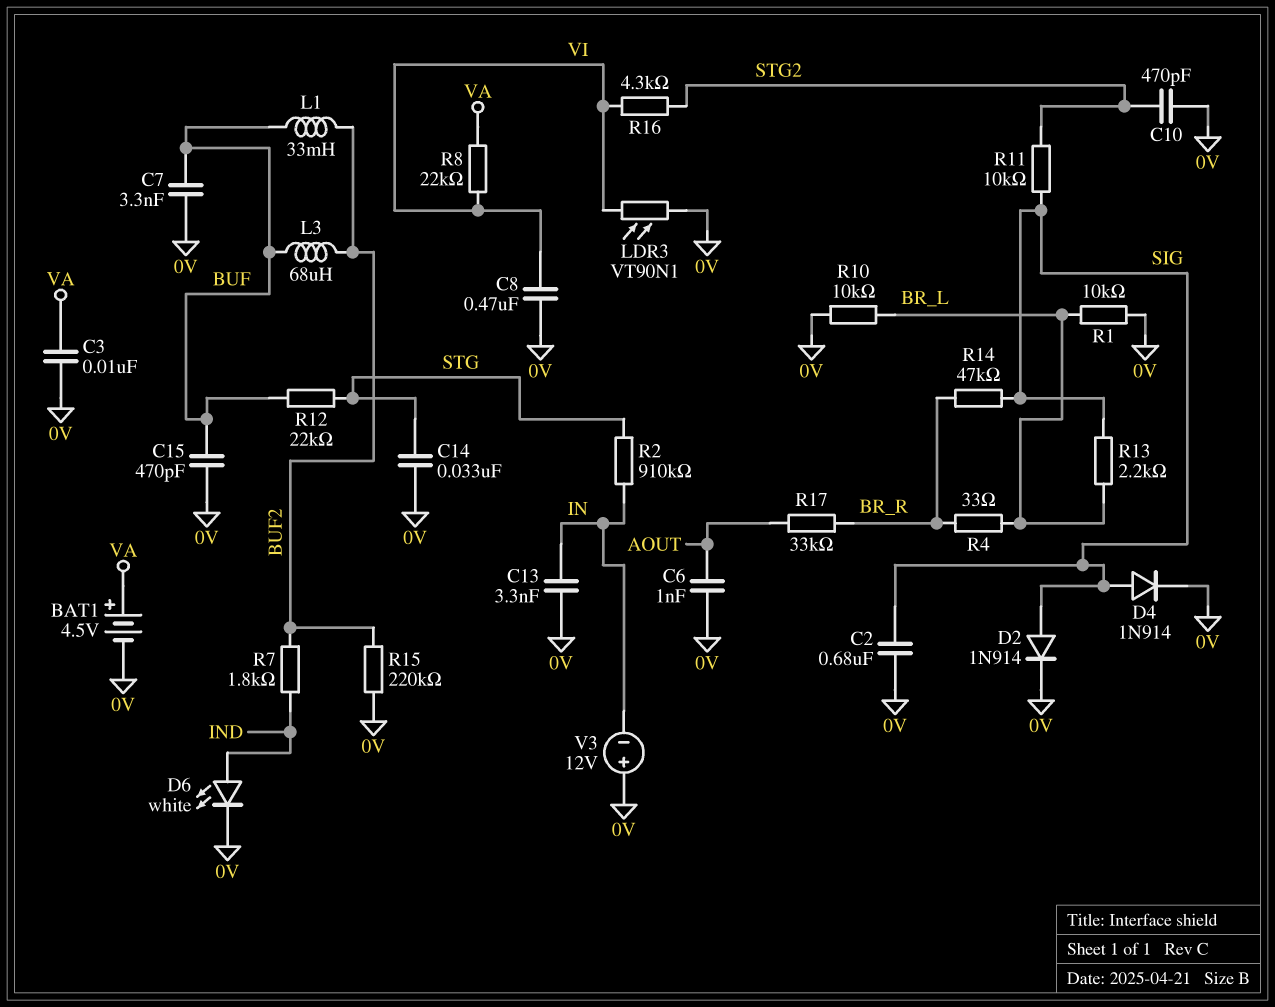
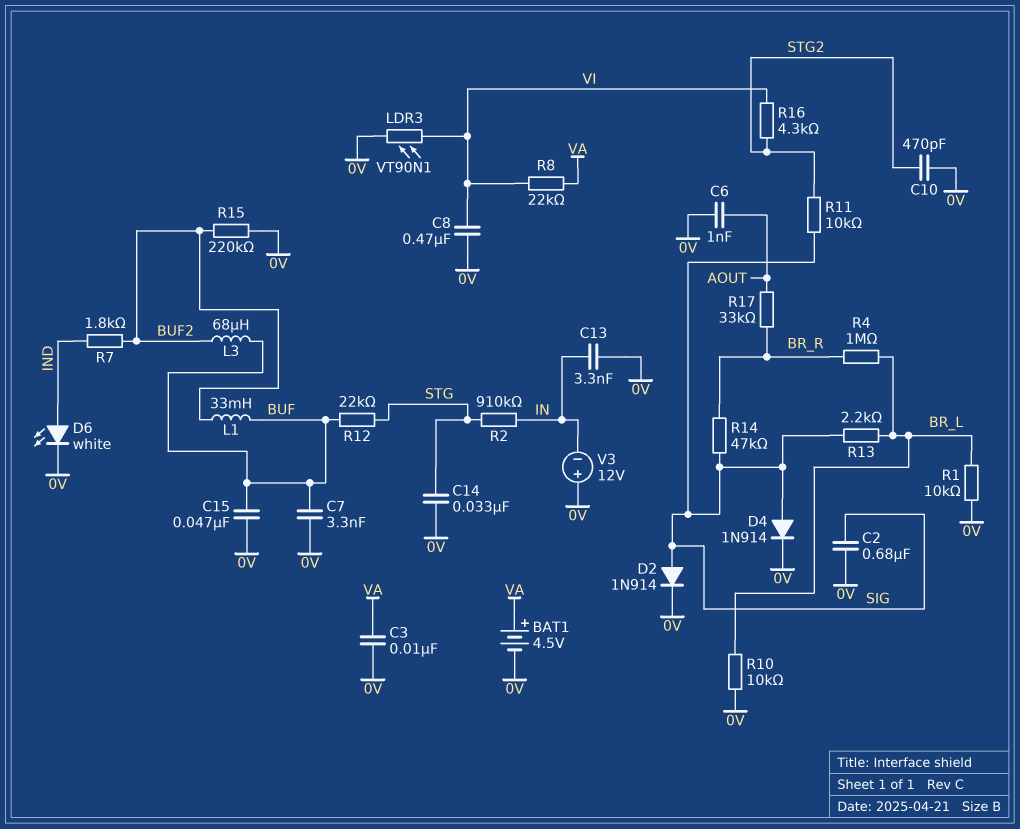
C15: 470pF (0V, BUF) -> 47nF (0V, BUF)
R4: 33 (BR_L, BR_R) -> 1M (BR_L, BR_R)

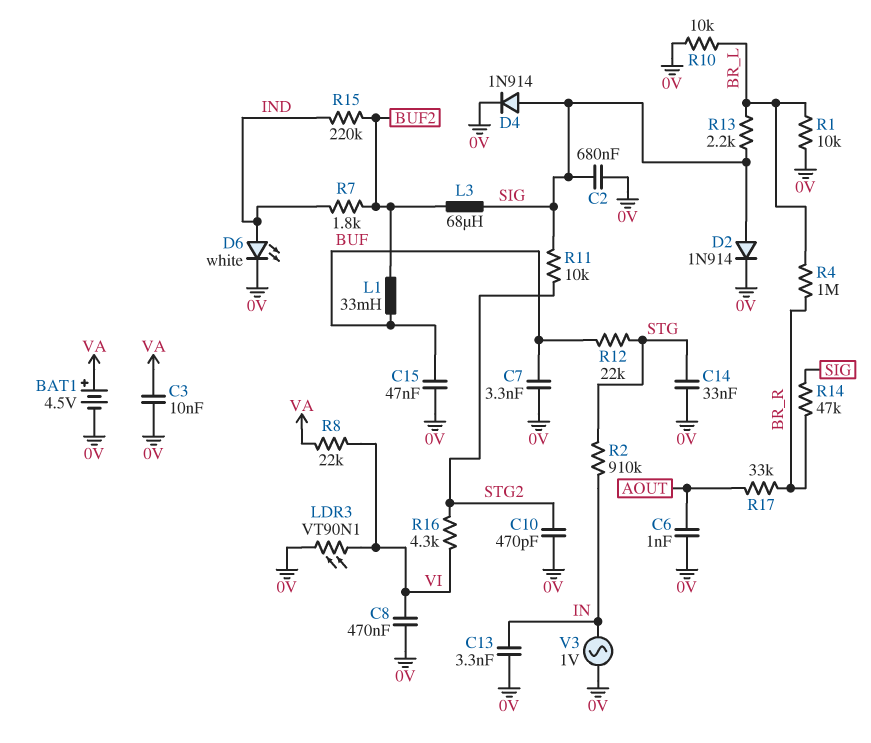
L3: 68uH (BUF, BUF2) -> 68uH (BUF2, SIG)
R15: 220k (0V, BUF2) -> 220k (BUF2, IND)
V3: 12V (plus 0V, minus IN) -> AC 1V (0V, IN)

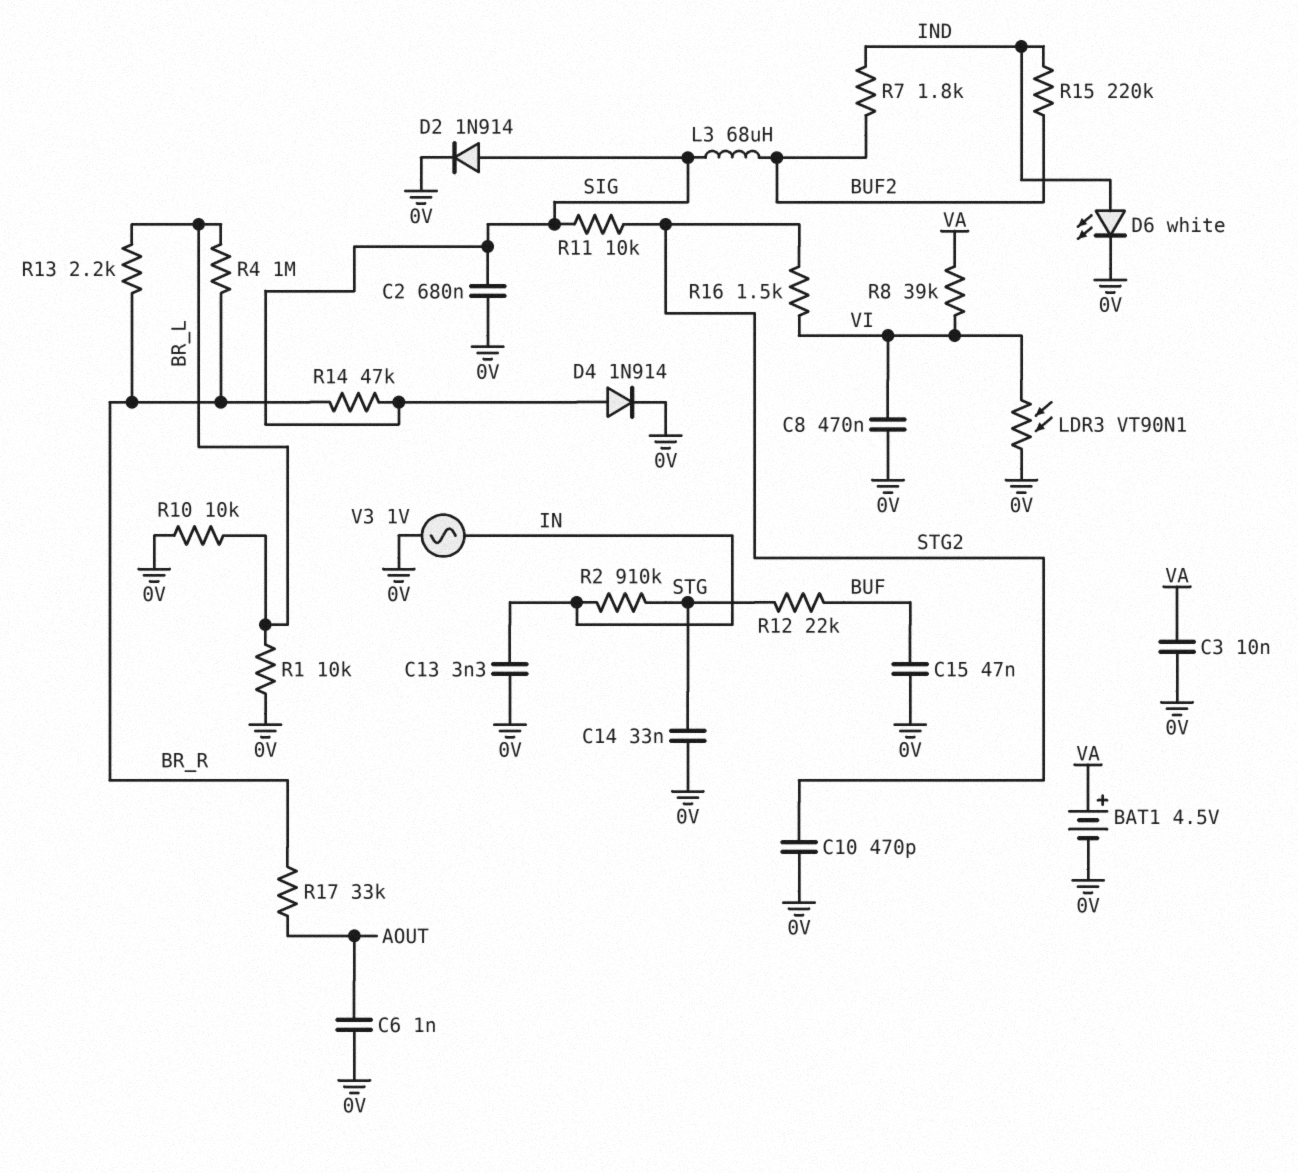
C7: 3.3nF (0V, BUF) -> none
L1: 33mH (BUF, BUF2) -> none
R8: 22k (VA, VI) -> 39k (VA, VI)
R13: 2.2k (BR_L, SIG) -> 2.2k (BR_L, BR_R)
R16: 4.3k (STG2, VI) -> 1.5k (STG2, VI)

